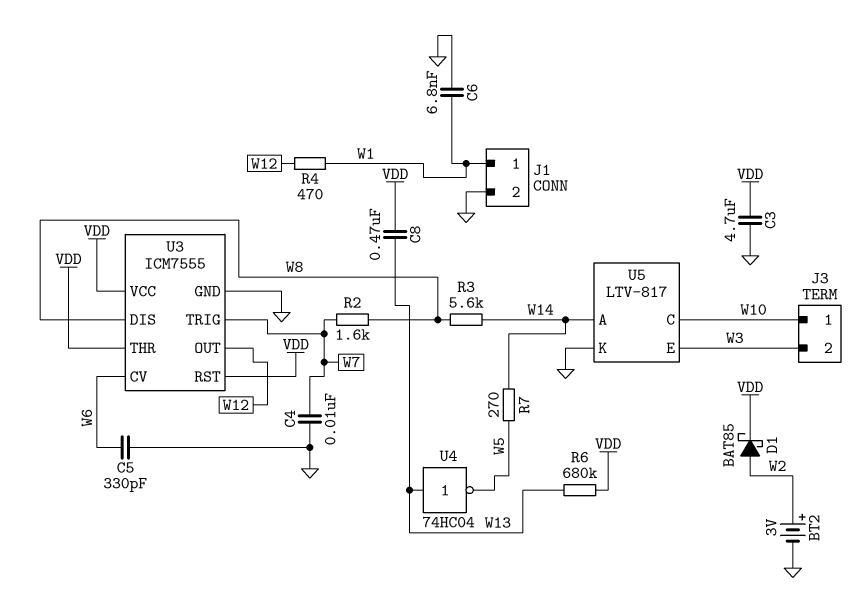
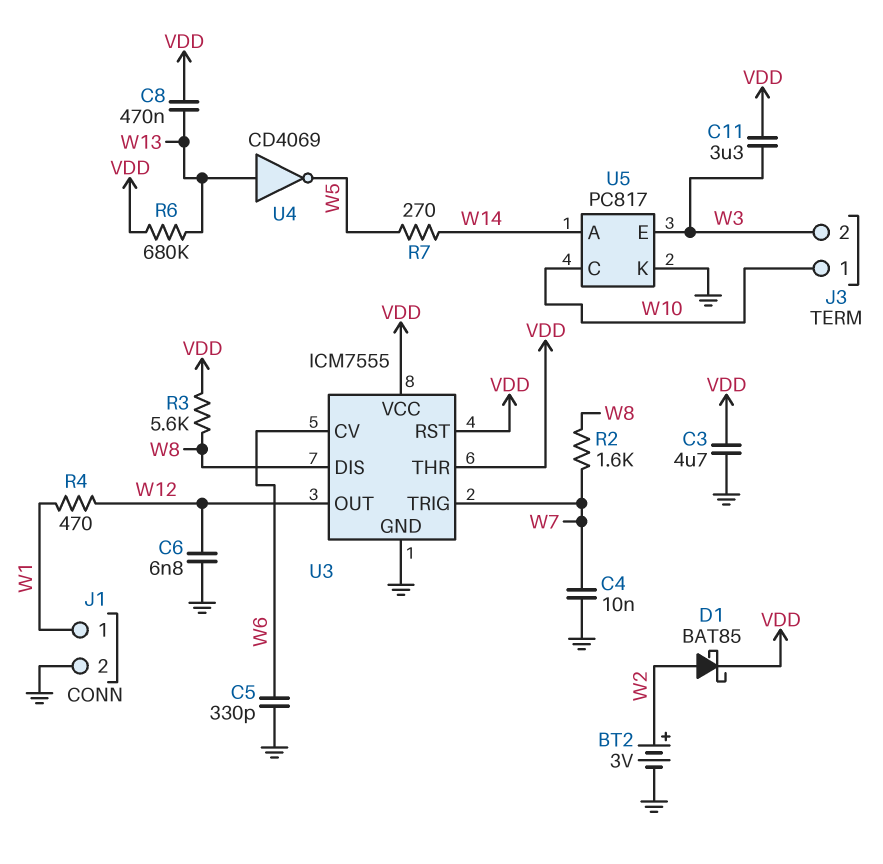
C6: 6.8nF (GND, W1) -> 6.8nF (GND, W12)
C11: none -> 3.3uF (VDD, W3)
R3: 5.6k (W8, W14) -> 5.6k (VDD, W8)
U4: NOT 74HC04 (in W13, out W5) -> NOT CD4069 (in W13, out W5)
U5: LTV-817 -> PC817

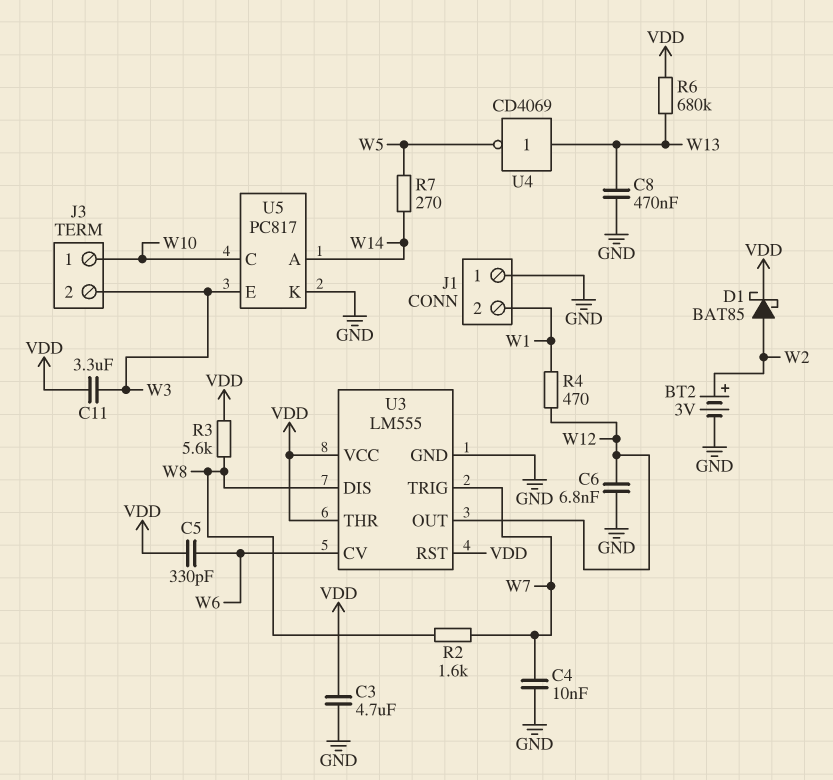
C5: 330pF (GND, W6) -> 330pF (VDD, W6)
C8: 470nF (VDD, W13) -> 470nF (GND, W13)
J1 pin 1: W1 -> GND
J1 pin 2: GND -> W1
U3: ICM7555 -> LM555

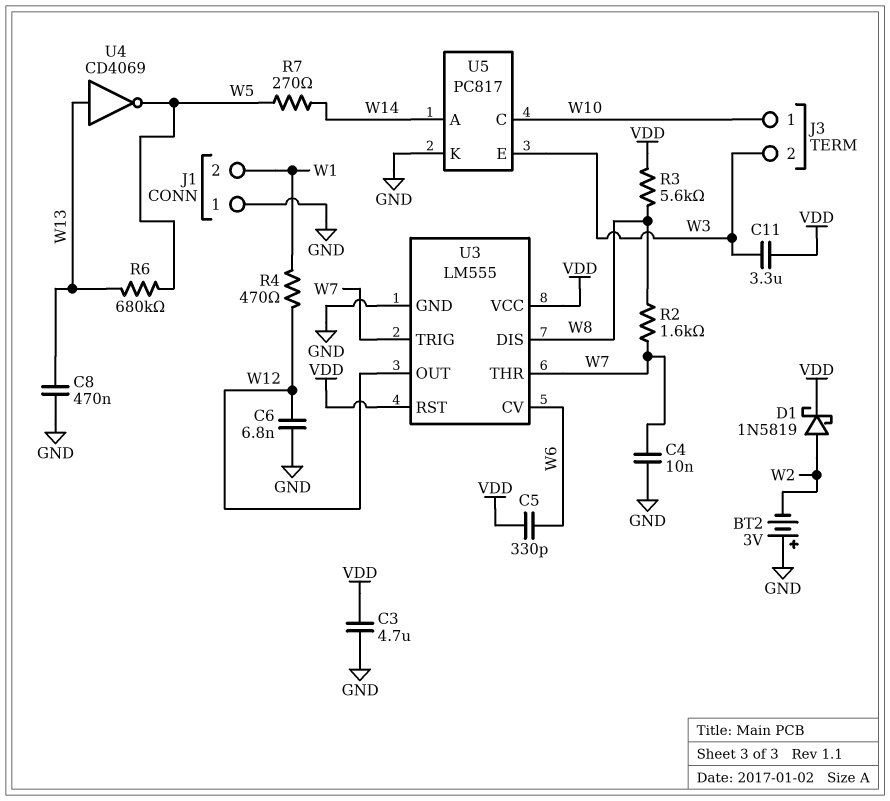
BT2: 3V (plus W2, minus GND) -> 3V (plus GND, minus W2)
D1: schottky BAT85 (A W2, K VDD) -> schottky 1N5819 (A W2, K VDD)
R6: 680k (VDD, W13) -> 680k (W5, W13)
U3 pin THR: VDD -> W7

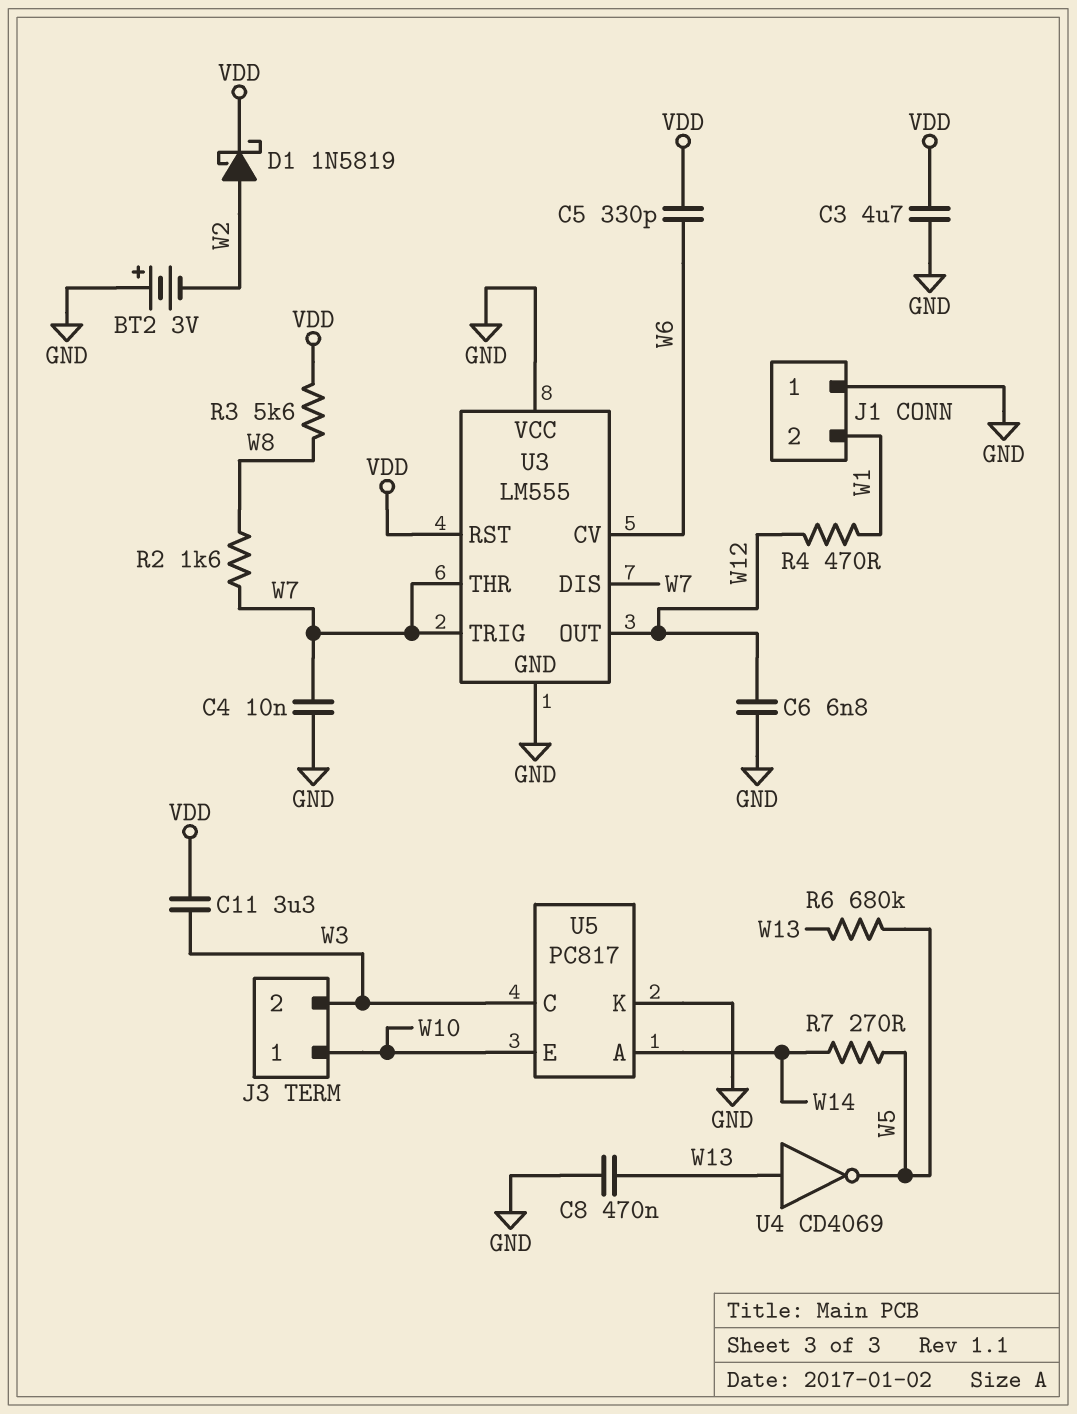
U3 pin DIS: W8 -> W7
U3 pin VCC: VDD -> GND
U5 pin C: W10 -> W3
U5 pin E: W3 -> W10

